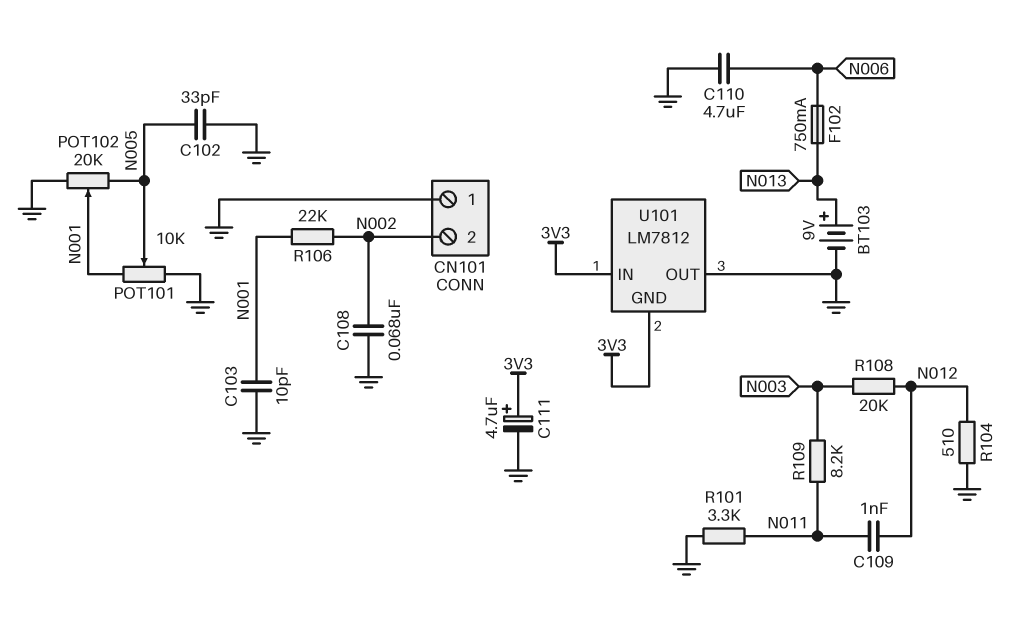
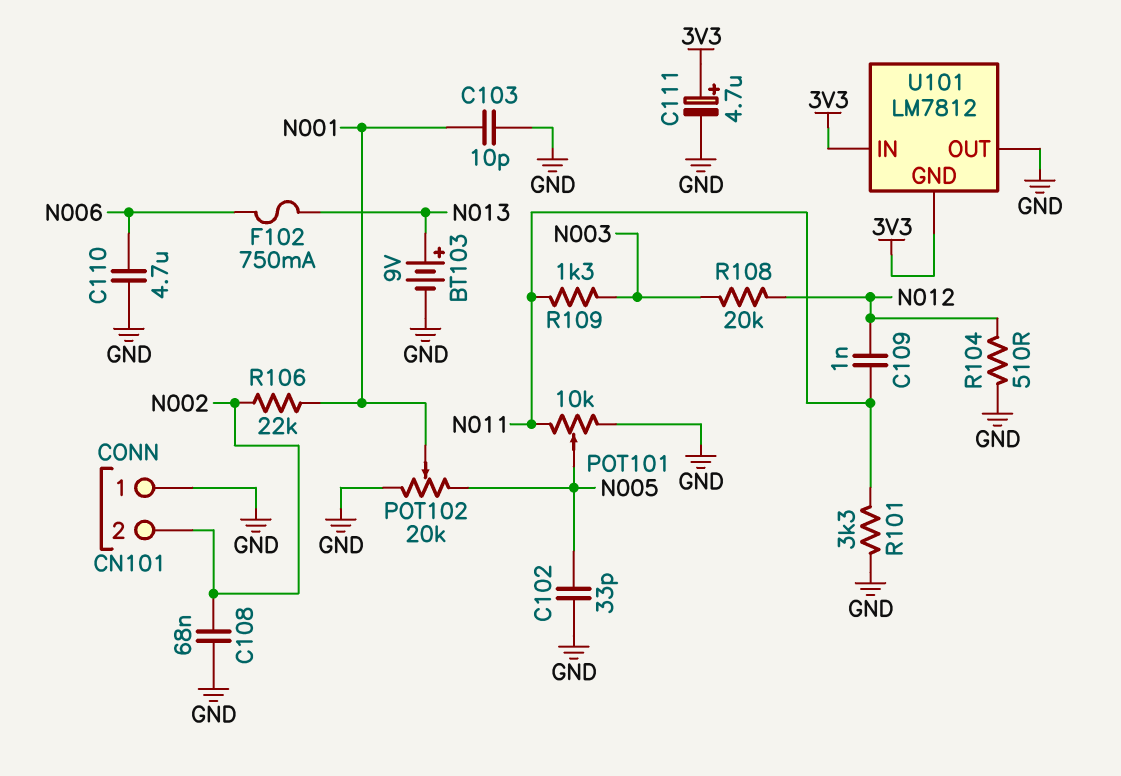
POT101: 10k (GND, N001, wiper N005) -> 10k (GND, N011, wiper N005)
R109: 8.2k (N003, N011) -> 1.3k (N003, N011)

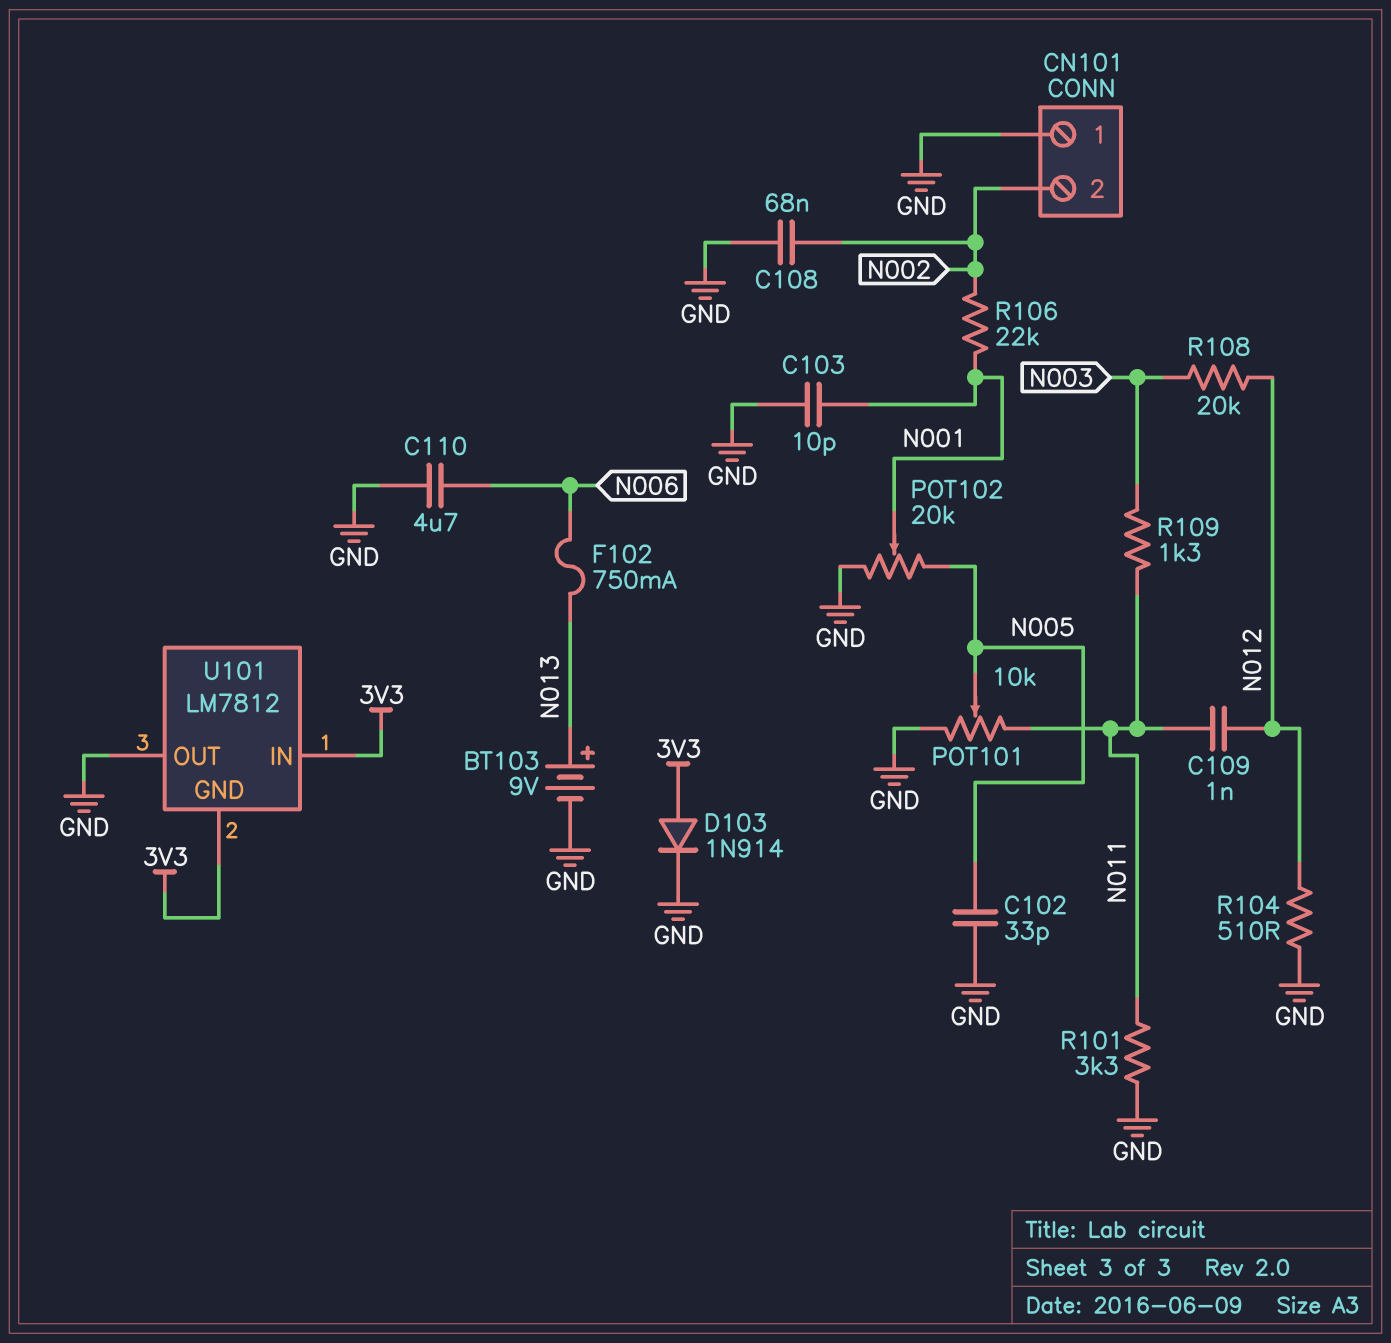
C111: 4.7uF (plus 3V3, minus GND) -> none
D103: none -> diode 1N914 (A 3V3, K GND)

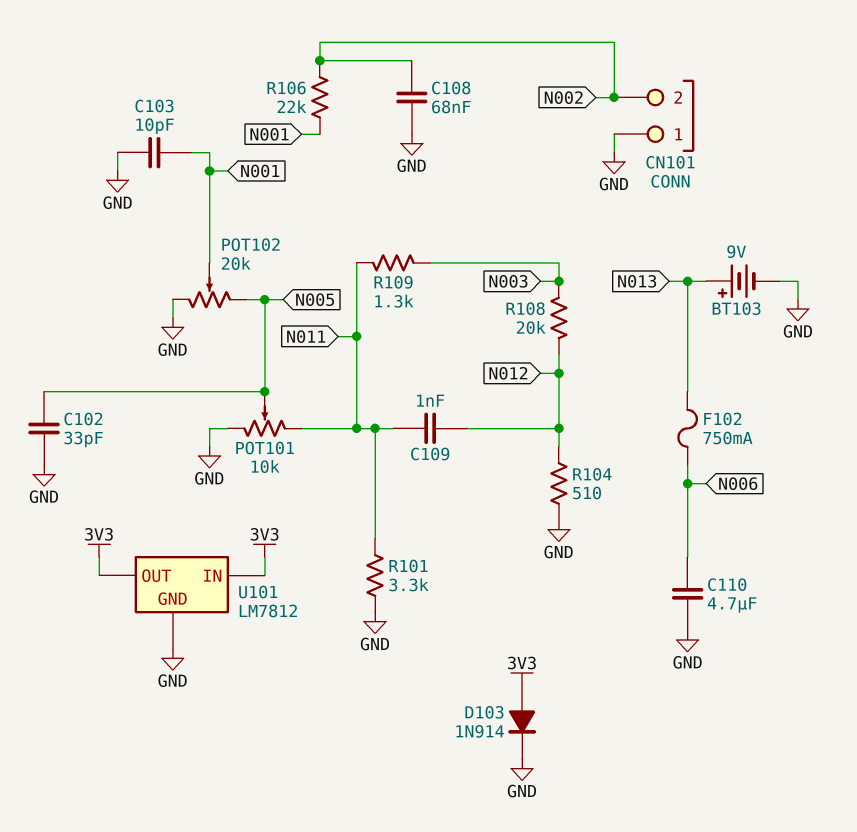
U101 pin GND: 3V3 -> GND
U101 pin OUT: GND -> 3V3

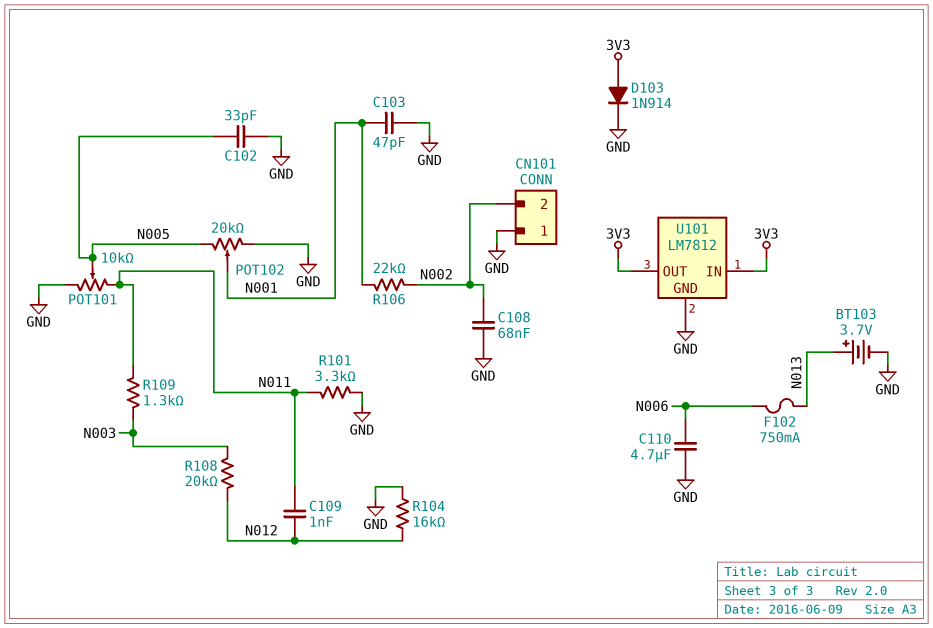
BT103: 9V (plus N013, minus GND) -> 3.7V (plus N013, minus GND)
C103: 10pF (GND, N001) -> 47pF (GND, N001)
R104: 510 (GND, N012) -> 16k (GND, N012)

